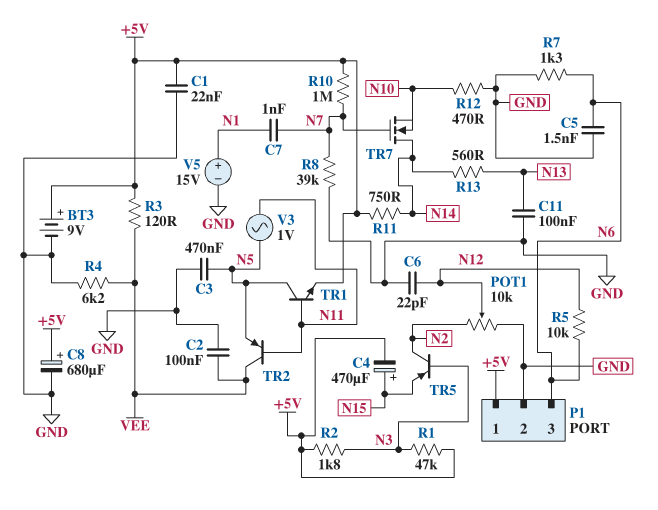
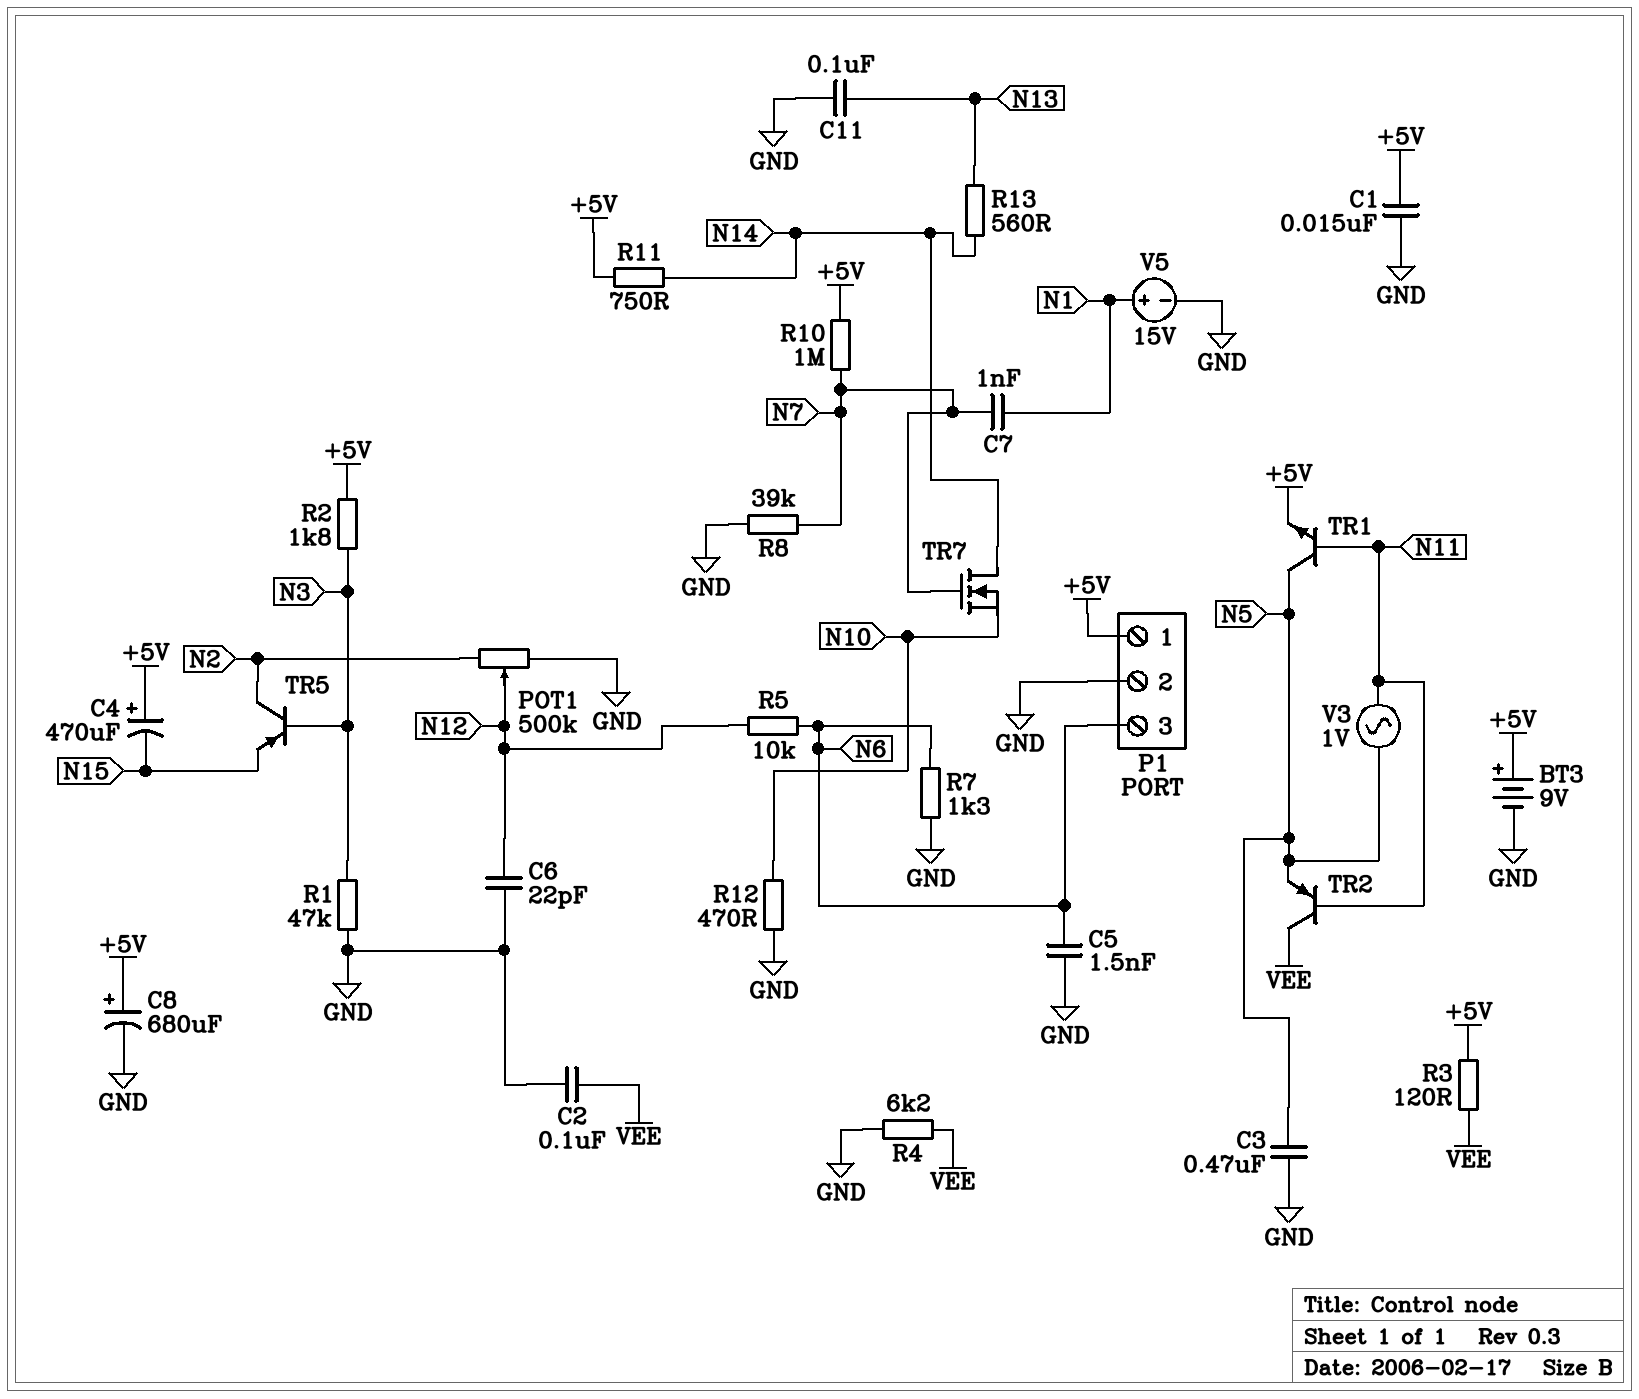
C1: 22nF (+5V, GND) -> 15nF (+5V, GND)
C4: 470uF (plus N15, minus +5V) -> 470uF (plus +5V, minus N15)
POT1: 10k (GND, N2, wiper N12) -> 500k (GND, N2, wiper N12)
R1: 47k (+5V, N3) -> 47k (GND, N3)

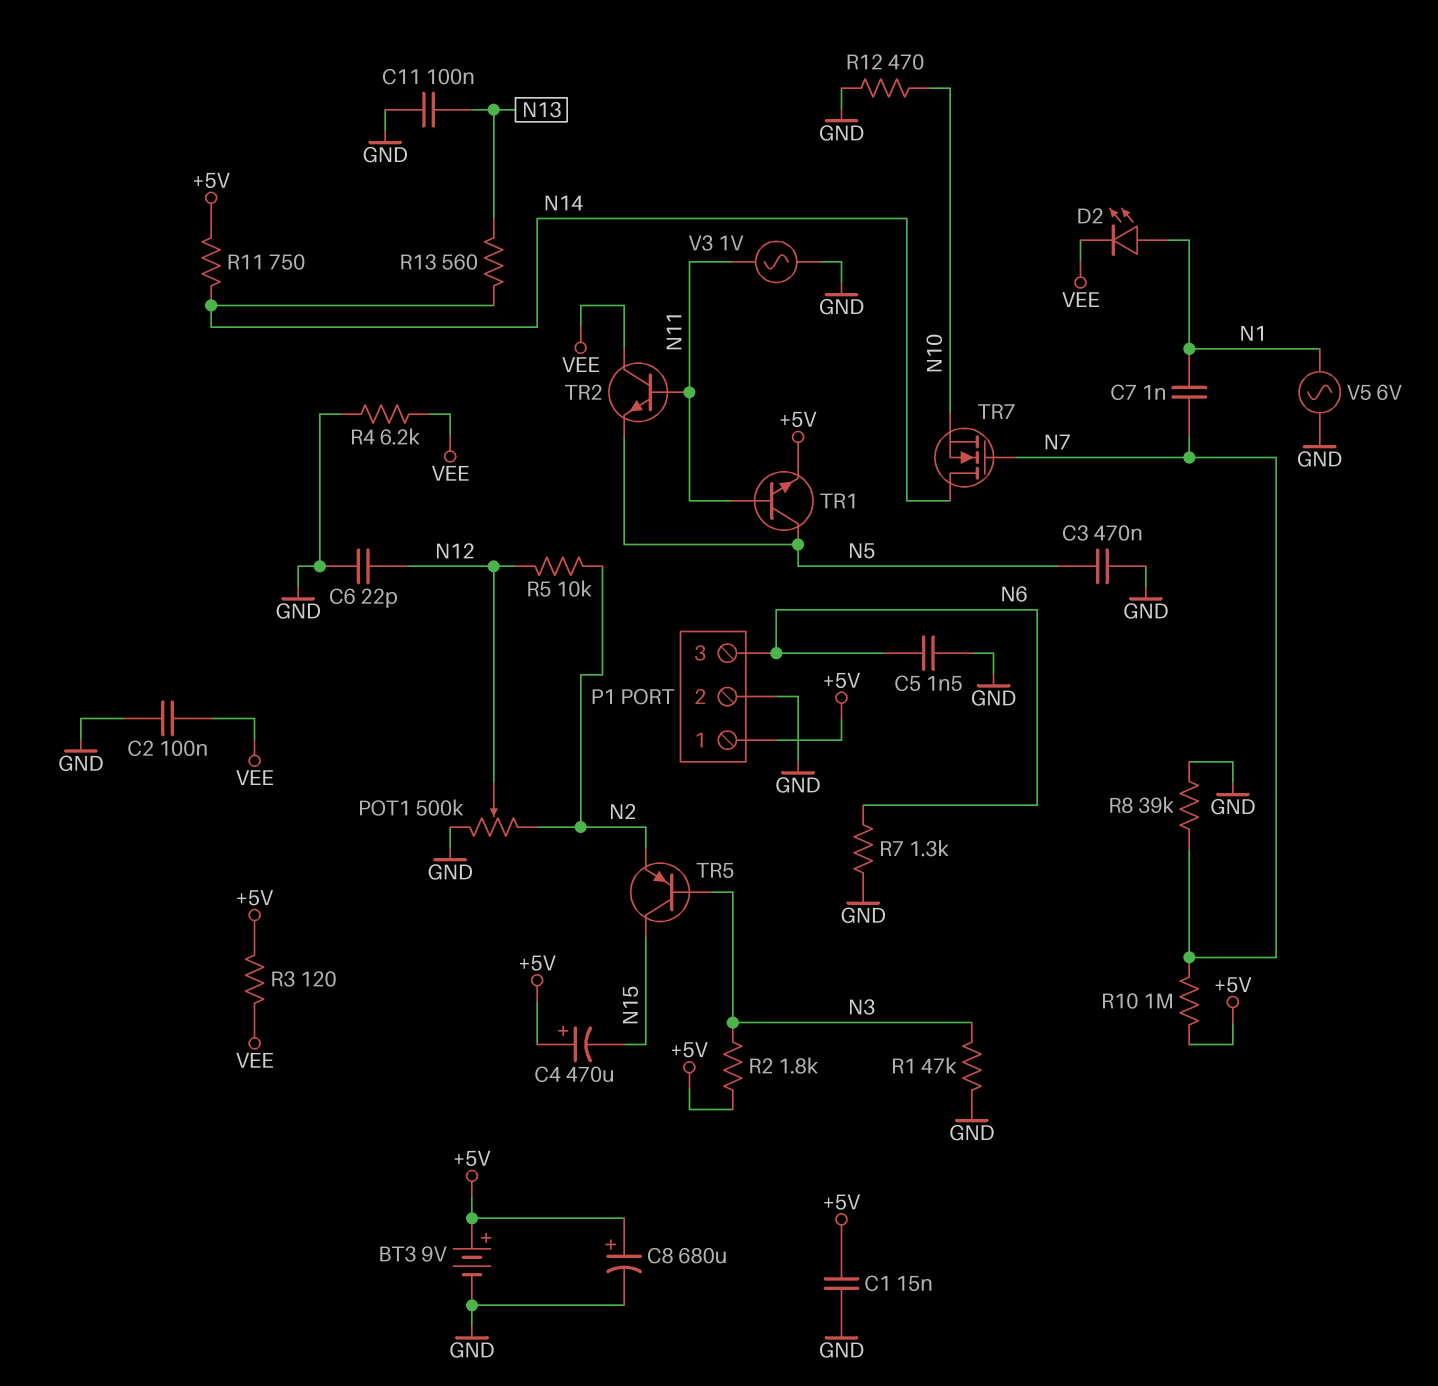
D2: none -> LED (A N1, K VEE)
R5: 10k (N6, N12) -> 10k (N2, N12)
TR2: PNP (B N11, C VEE, E N5) -> NPN (B N11, C VEE, E N5)
TR5: PNP (B N3, C N2, E N15) -> PNP (B N3, C N15, E N2)
V3: AC 1V (N5, N11) -> AC 1V (GND, N11)
V5: 15V (plus N1, minus GND) -> AC 6V (GND, N1)

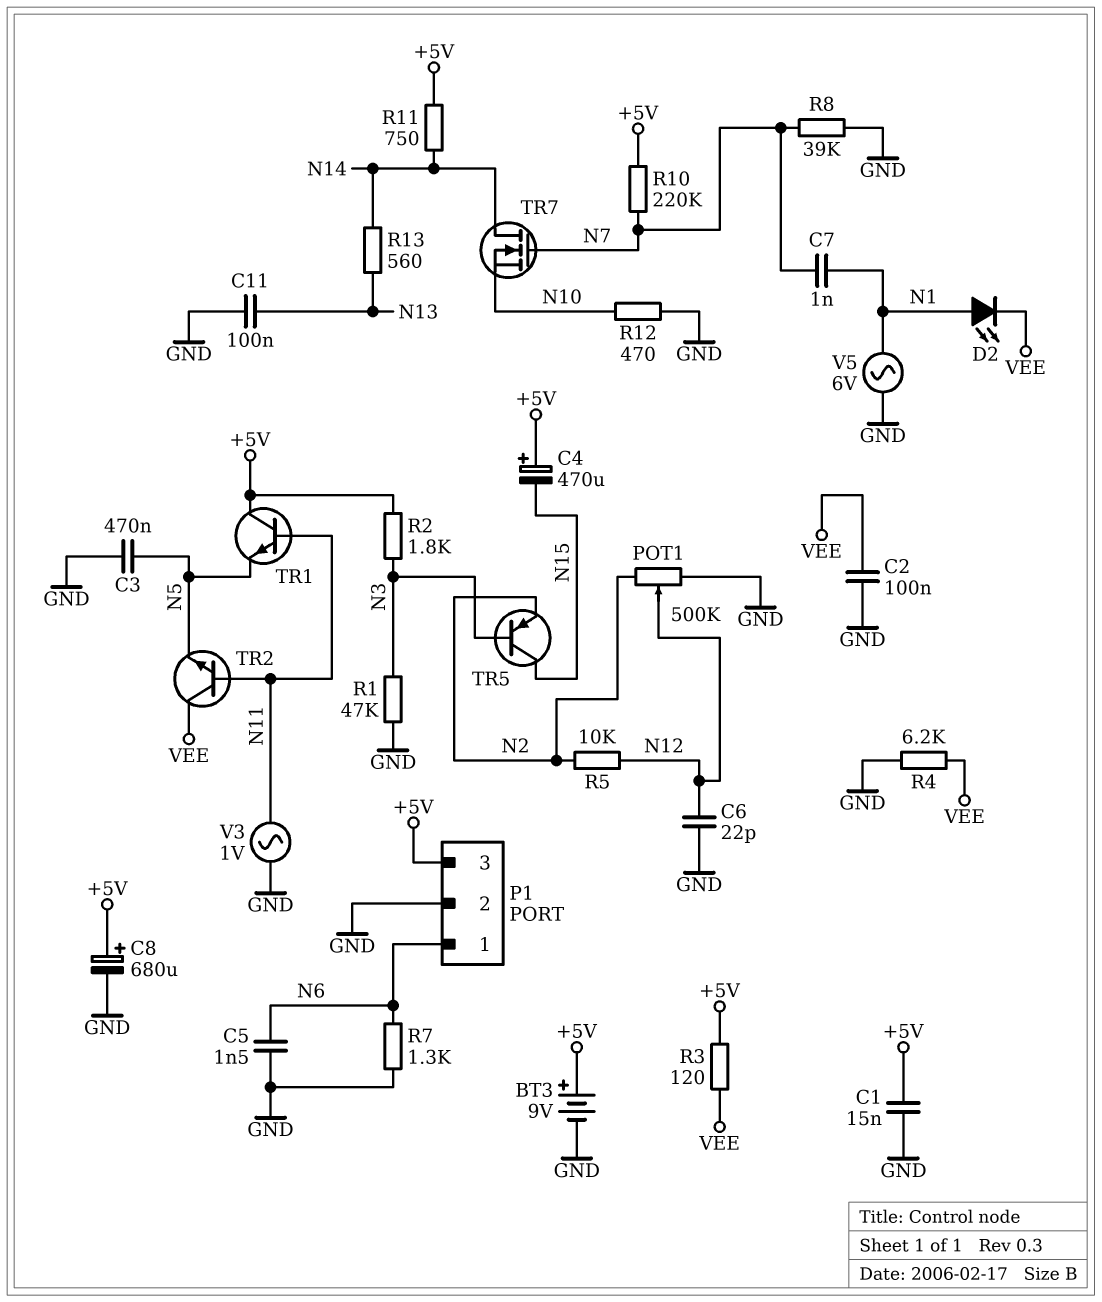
P1 pin 1: +5V -> N6
P1 pin 3: N6 -> +5V
R10: 1M (+5V, N7) -> 220k (+5V, N7)
TR1: NPN (B N11, C N5, E +5V) -> NPN (B N11, C +5V, E N5)

